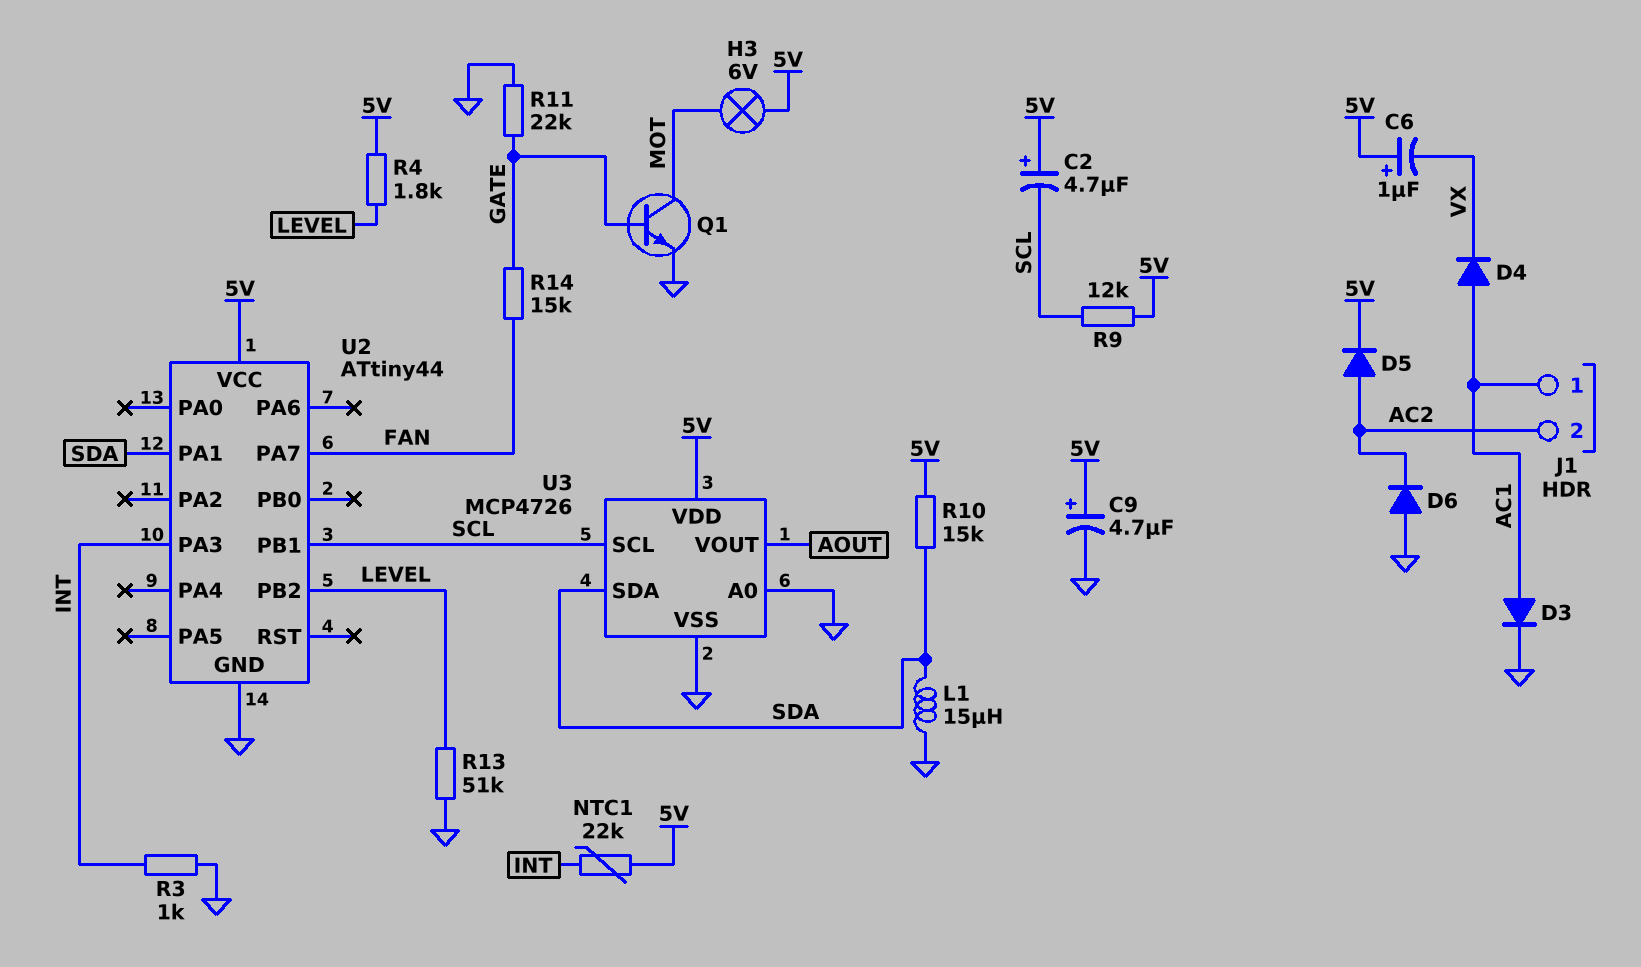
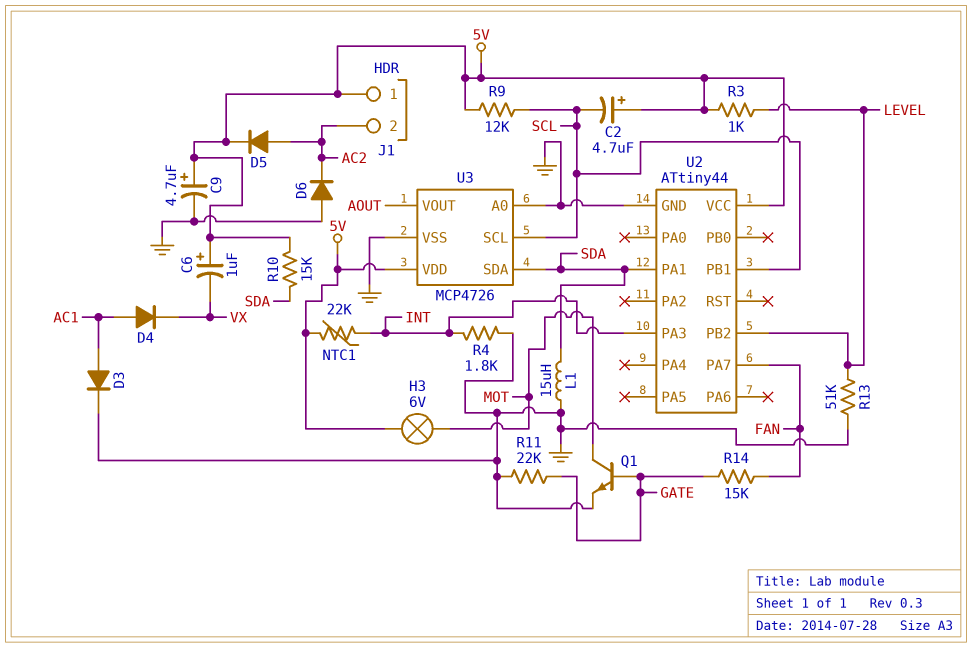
J1 pin 1: AC1 -> 5V
R3: 1k (GND, INT) -> 1k (5V, LEVEL)
R4: 1.8k (5V, LEVEL) -> 1.8k (GND, INT)

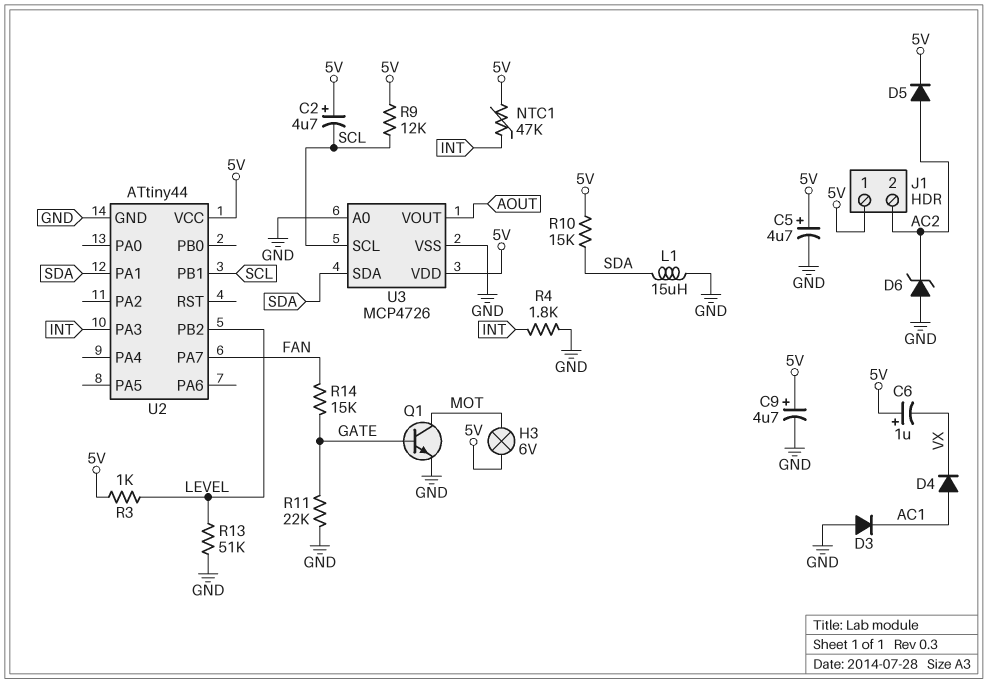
C5: none -> 4.7uF (plus 5V, minus GND)
D3: diode (A AC1, K GND) -> diode (A GND, K AC1)
D6: diode (A GND, K AC2) -> zener (A GND, K AC2)
NTC1: 22k (5V, INT) -> 47k (5V, INT)

